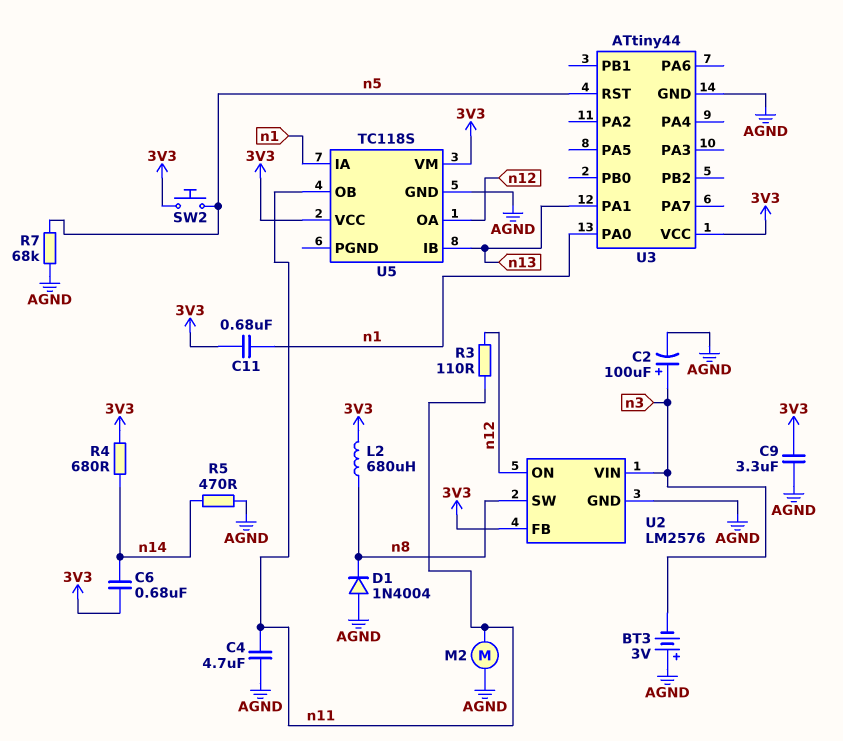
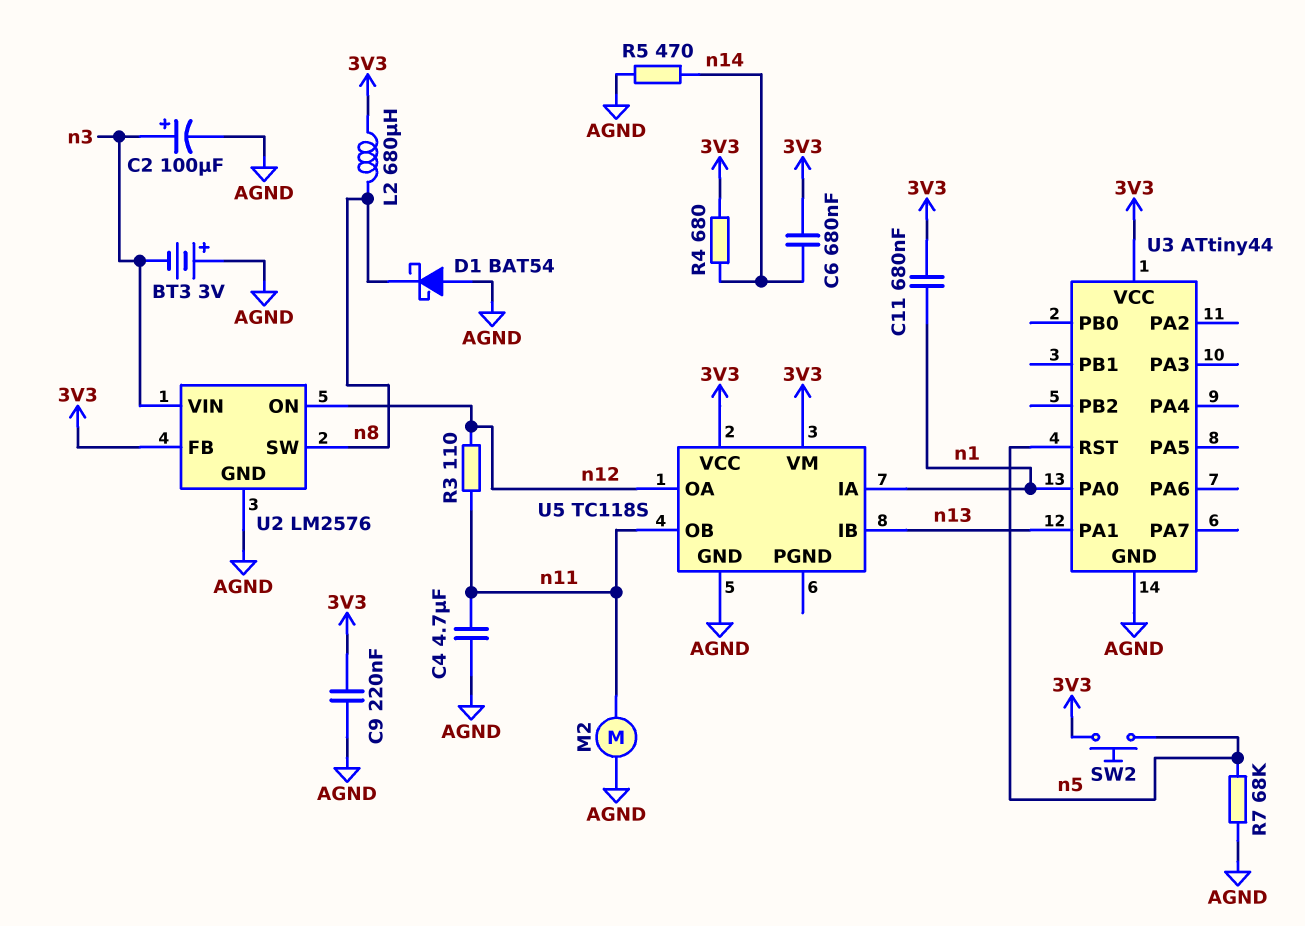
C9: 3.3uF (3V3, AGND) -> 220nF (3V3, AGND)
D1: diode 1N4004 (A AGND, K n8) -> schottky BAT54 (A AGND, K n8)

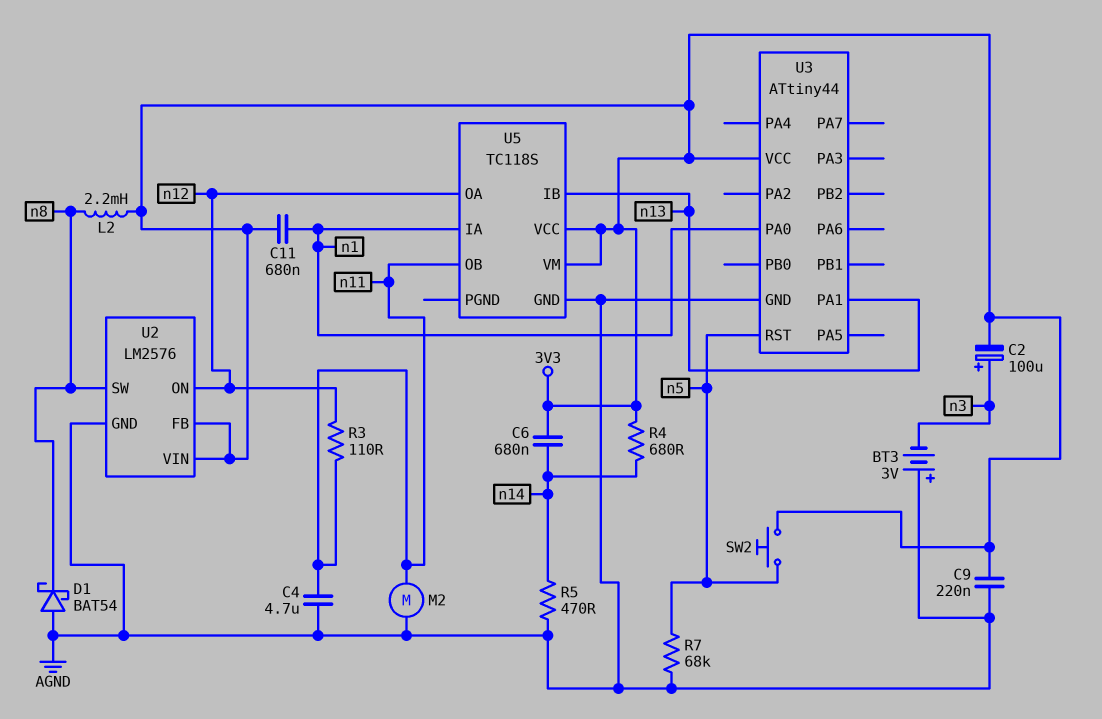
C2: 100uF (plus n3, minus AGND) -> 100uF (plus n3, minus 3V3)
L2: 680uH (3V3, n8) -> 2.2mH (3V3, n8)
U2 pin VIN: n3 -> 3V3

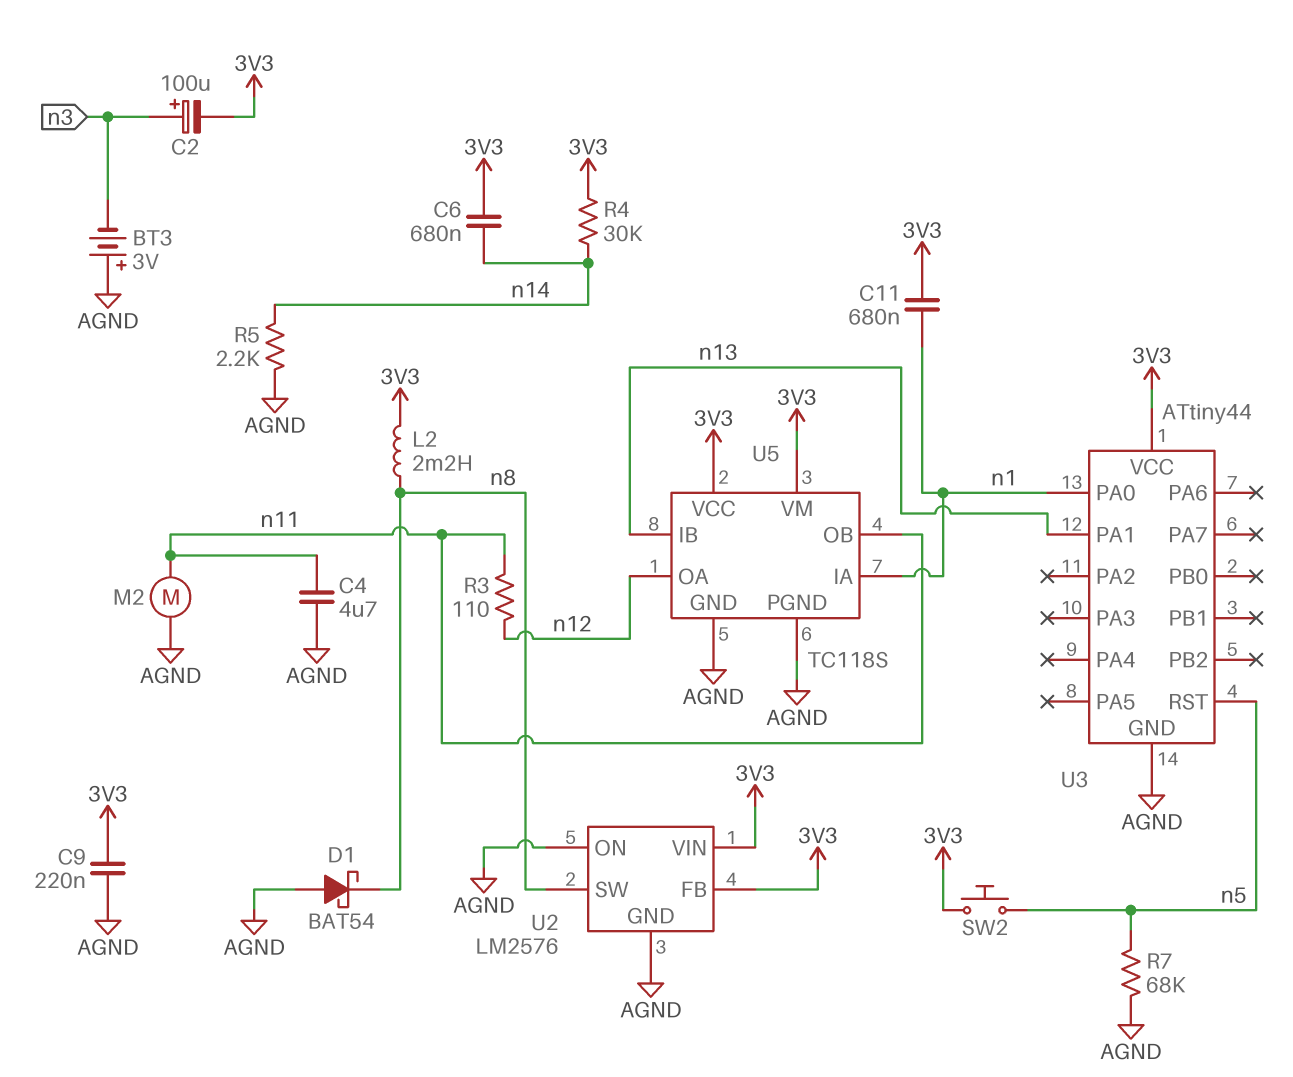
R4: 680 (3V3, n14) -> 30k (3V3, n14)
R5: 470 (AGND, n14) -> 2.2k (AGND, n14)
U2 pin ON: n12 -> AGND
U5 pin PGND: none -> AGND

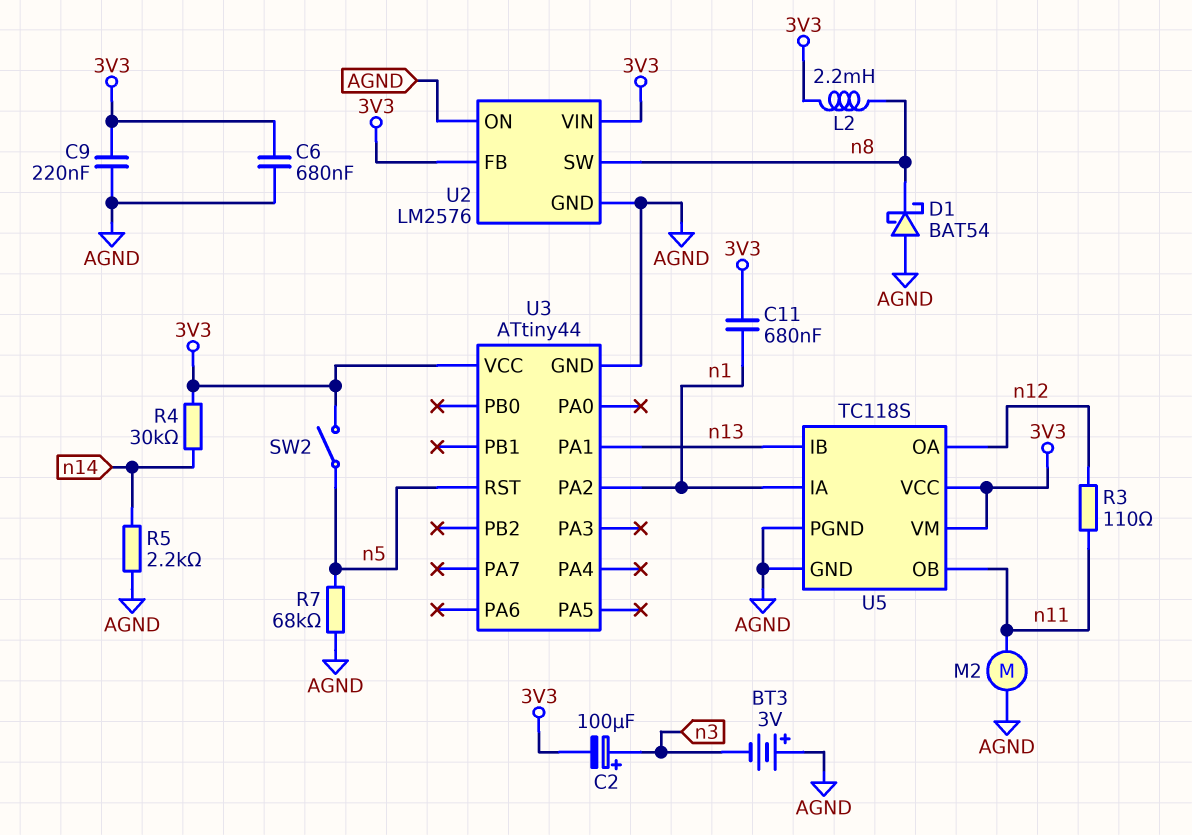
C4: 4.7uF (AGND, n11) -> none
C6: 680nF (3V3, n14) -> 680nF (3V3, AGND)
SW2: button (3V3, n5) -> switch (3V3, n5)
U3 pin PA0: n1 -> none
U3 pin PA2: none -> n1

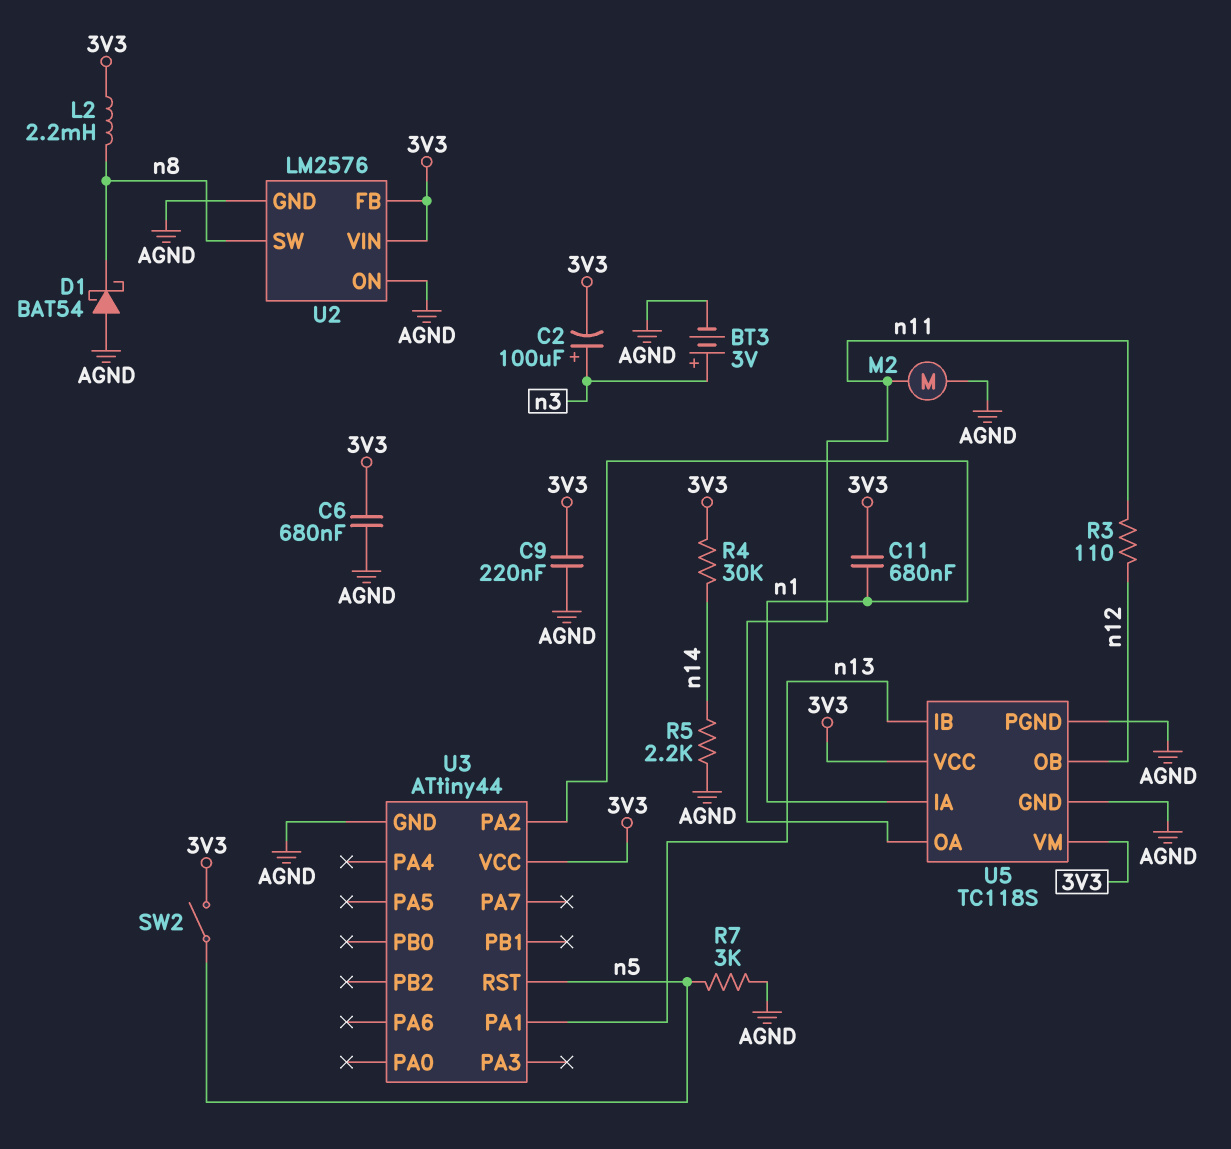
BT3: 3V (plus AGND, minus n3) -> 3V (plus n3, minus AGND)
R7: 68k (AGND, n5) -> 3k (AGND, n5)
U5 pin OA: n12 -> n11
U5 pin OB: n11 -> n12

